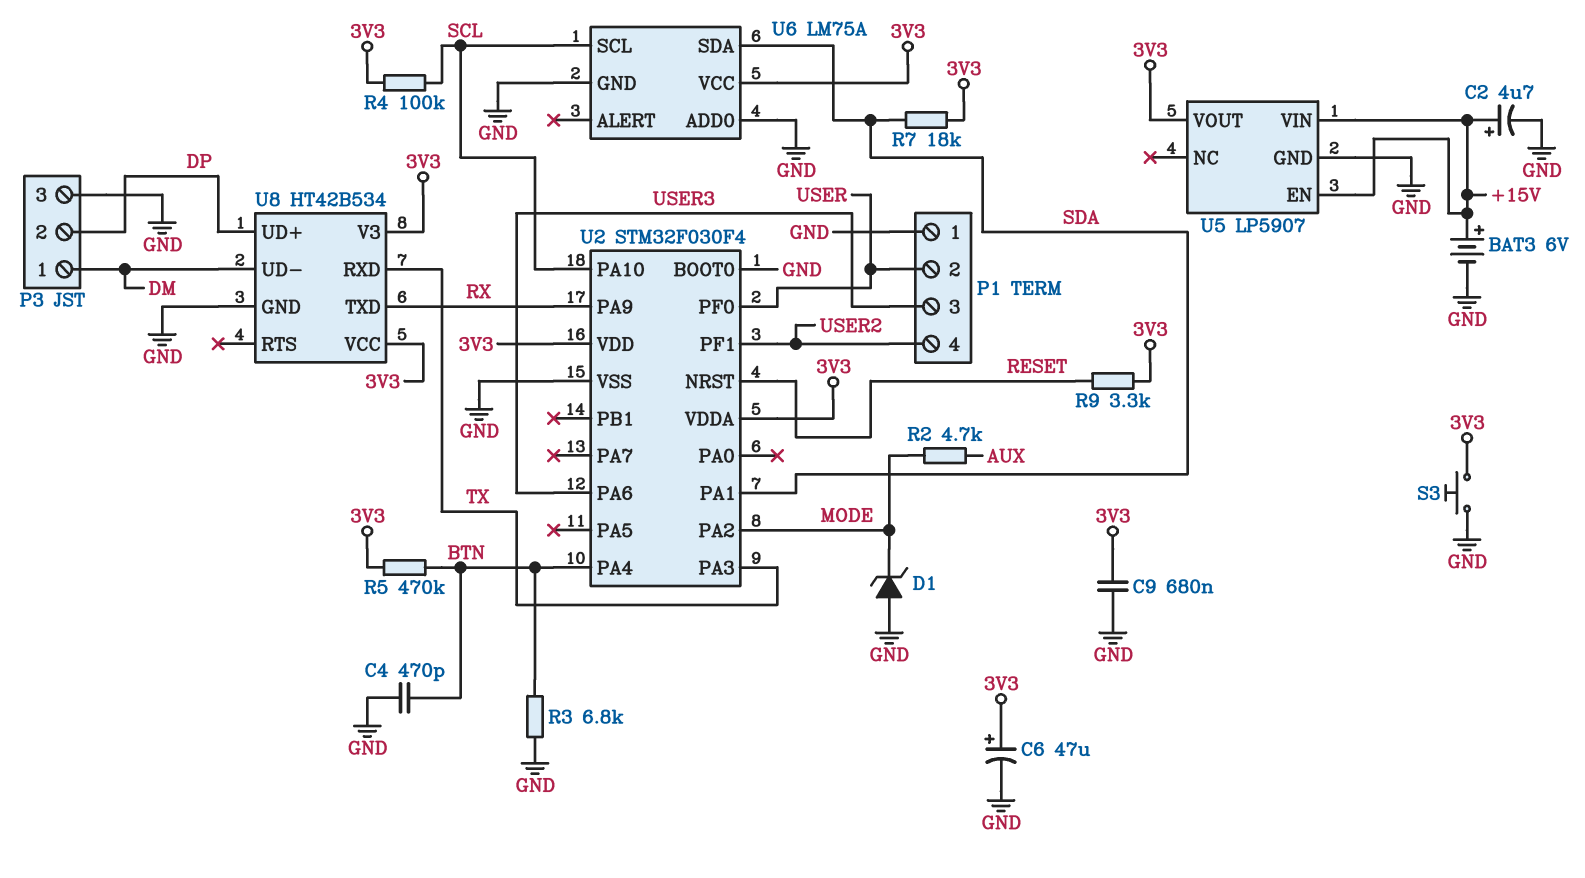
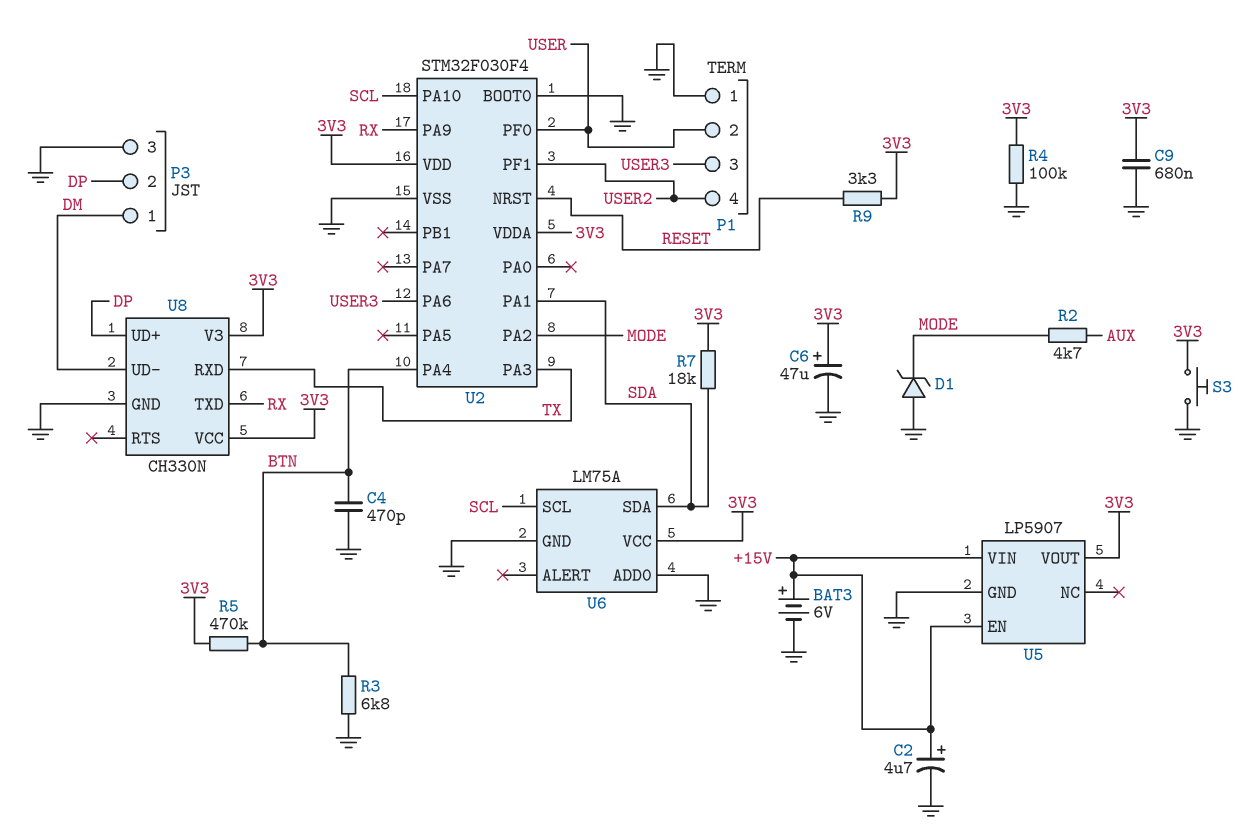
R4: 100k (3V3, SCL) -> 100k (3V3, GND)
U8: HT42B534 -> CH330N

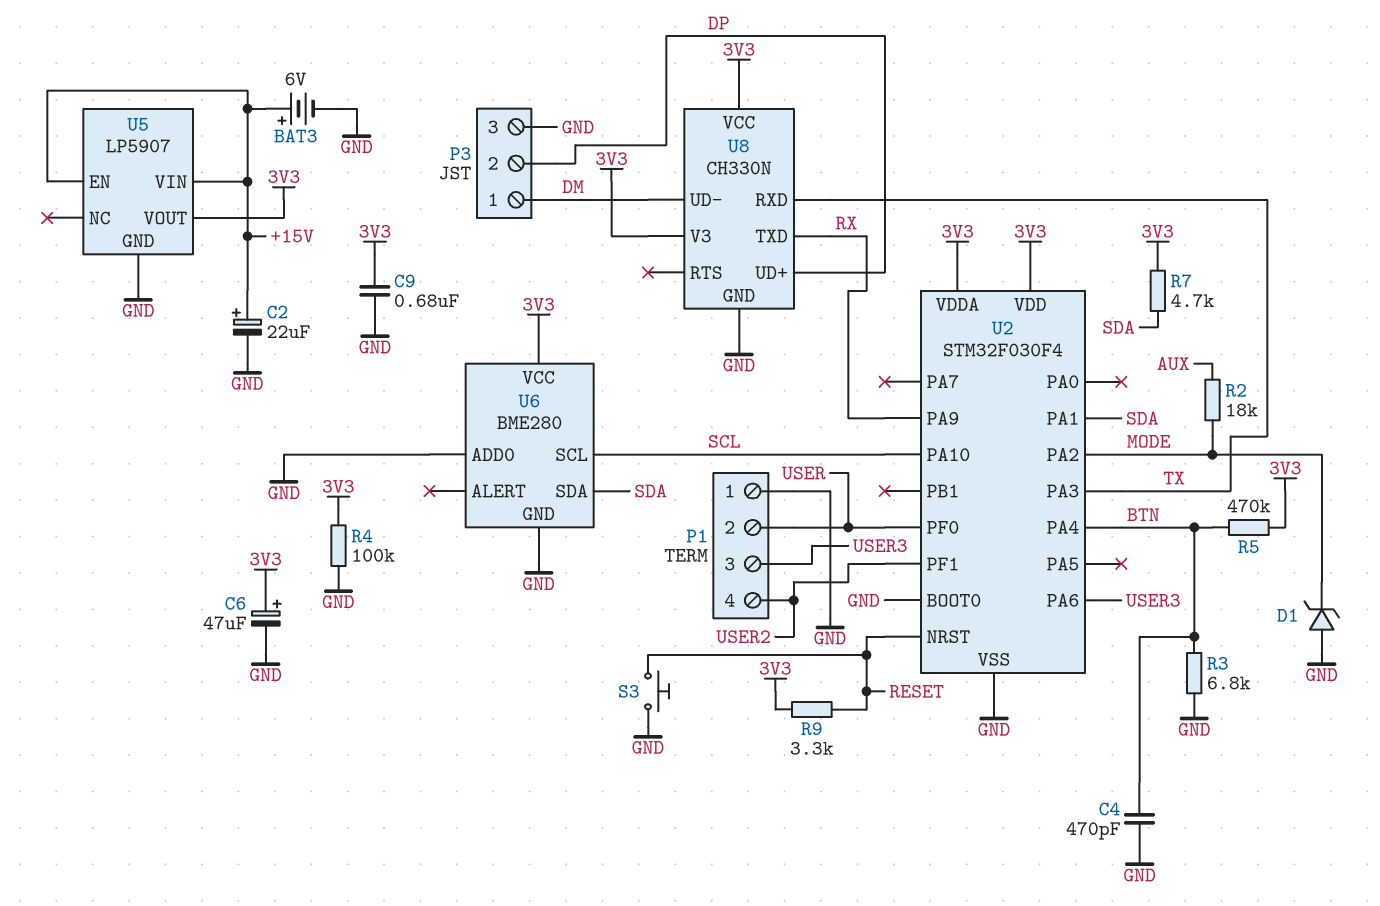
C2: 4.7uF (plus +15V, minus GND) -> 22uF (plus +15V, minus GND)
R2: 4.7k (AUX, MODE) -> 18k (AUX, MODE)
R7: 18k (3V3, SDA) -> 4.7k (3V3, SDA)
S3: button (3V3, GND) -> button (GND, RESET)
U6: LM75A -> BME280

